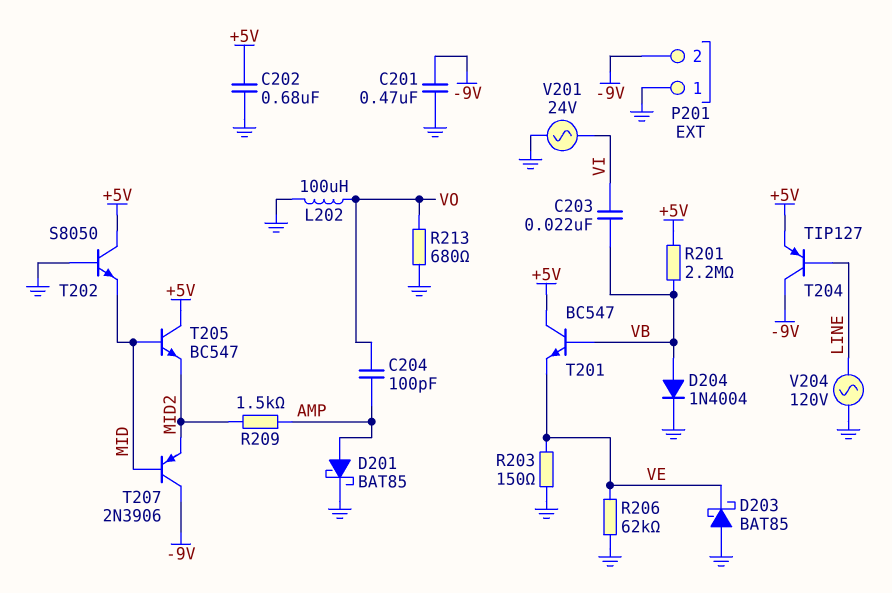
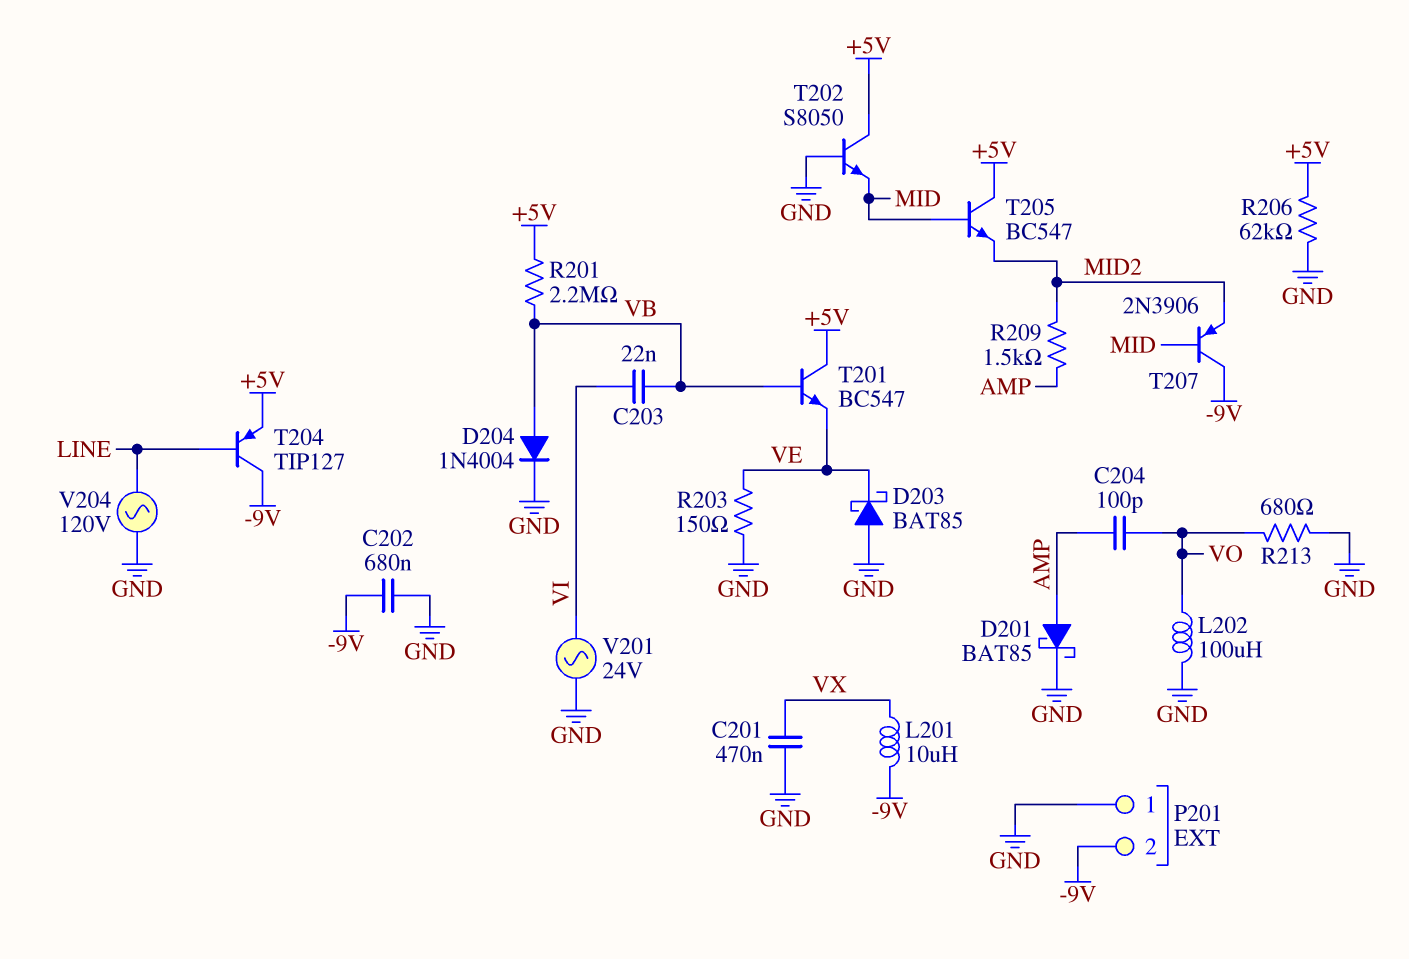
C201: 470nF (-9V, GND) -> 470nF (GND, VX)
C202: 680nF (+5V, GND) -> 680nF (-9V, GND)
L201: none -> 10uH (-9V, VX)
R206: 62k (GND, VE) -> 62k (+5V, GND)

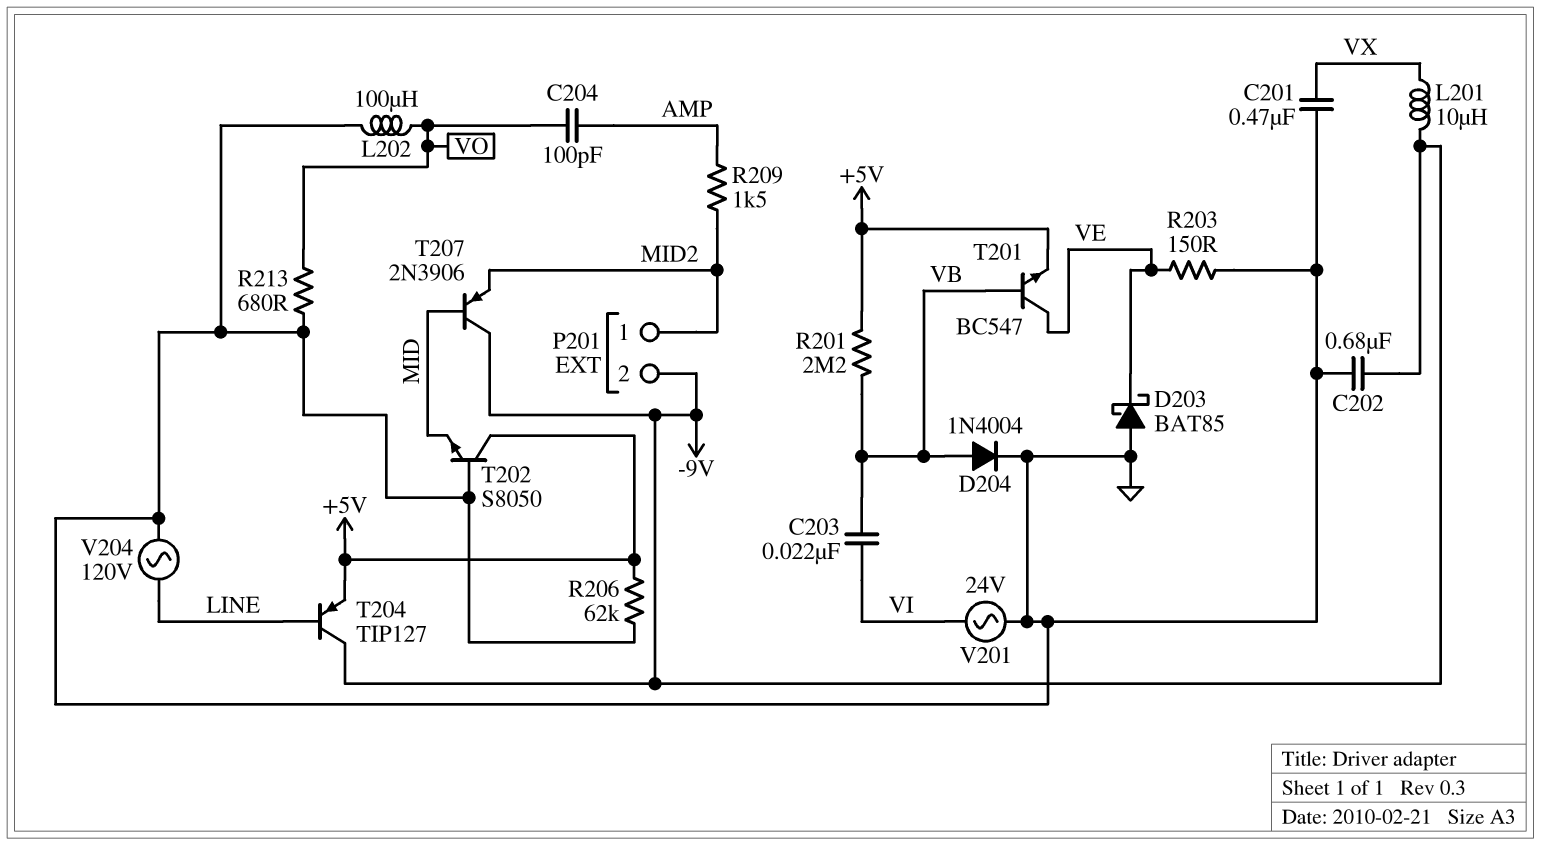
D201: schottky BAT85 (A AMP, K GND) -> none
P201 pin 1: GND -> MID2
T201: NPN BC547 (B VB, C +5V, E VE) -> NPN BC547 (B VB, C VE, E +5V)
T205: NPN BC547 (B MID, C +5V, E MID2) -> none

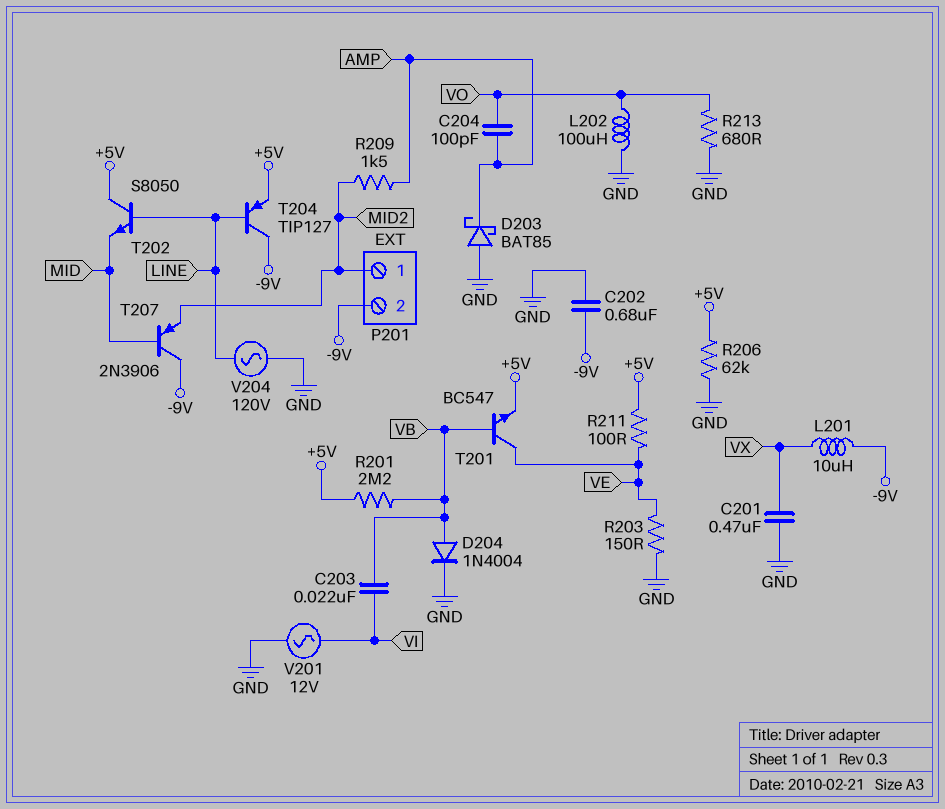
D203: schottky BAT85 (A GND, K VE) -> schottky BAT85 (A GND, K AMP)
R211: none -> 100 (+5V, VE)
T202: NPN S8050 (B GND, C +5V, E MID) -> NPN S8050 (B LINE, C +5V, E MID)
V201: AC 24V (GND, VI) -> AC 12V (GND, VI)

